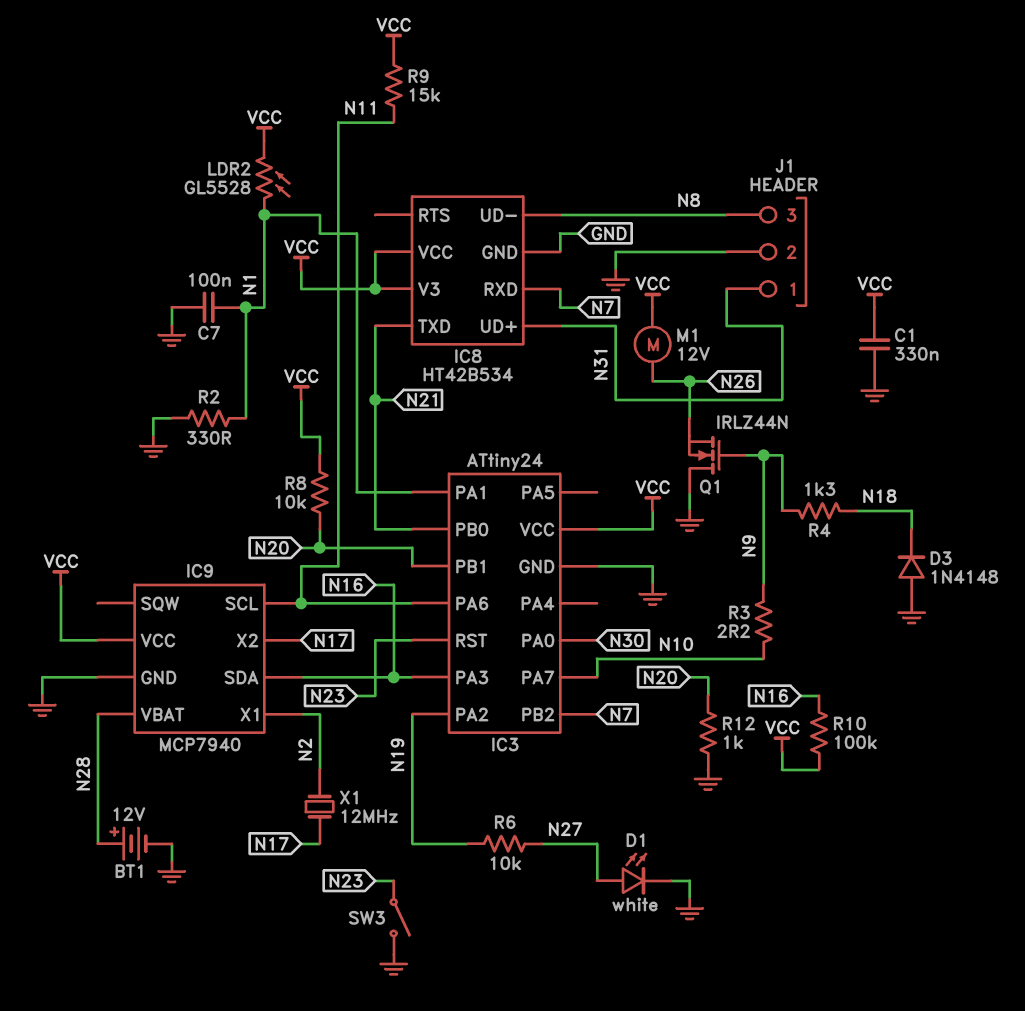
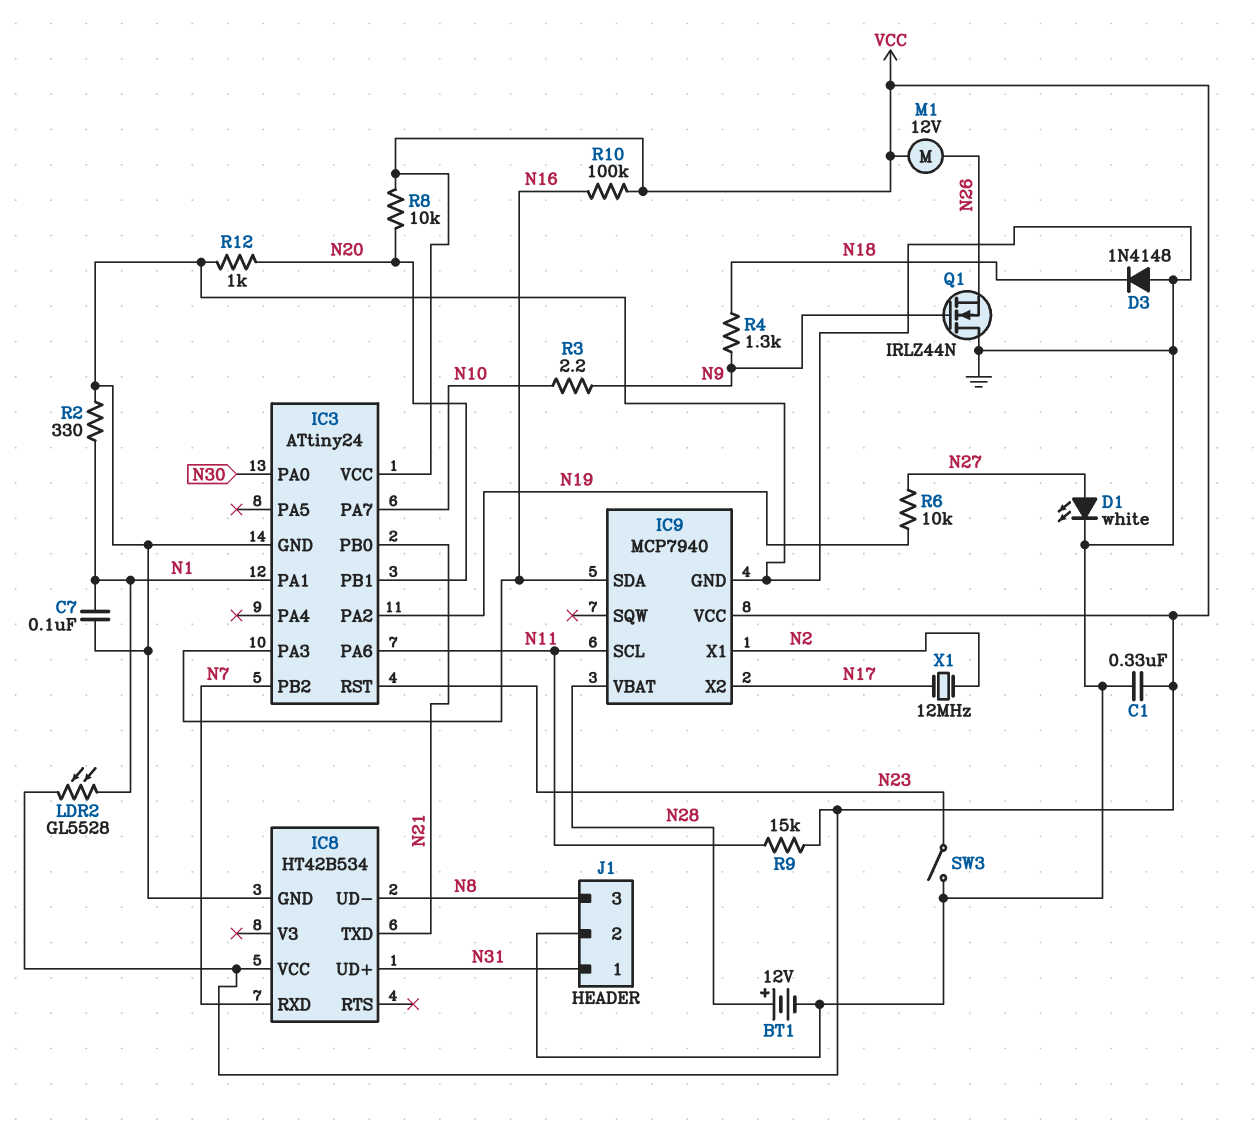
IC8 pin V3: VCC -> none

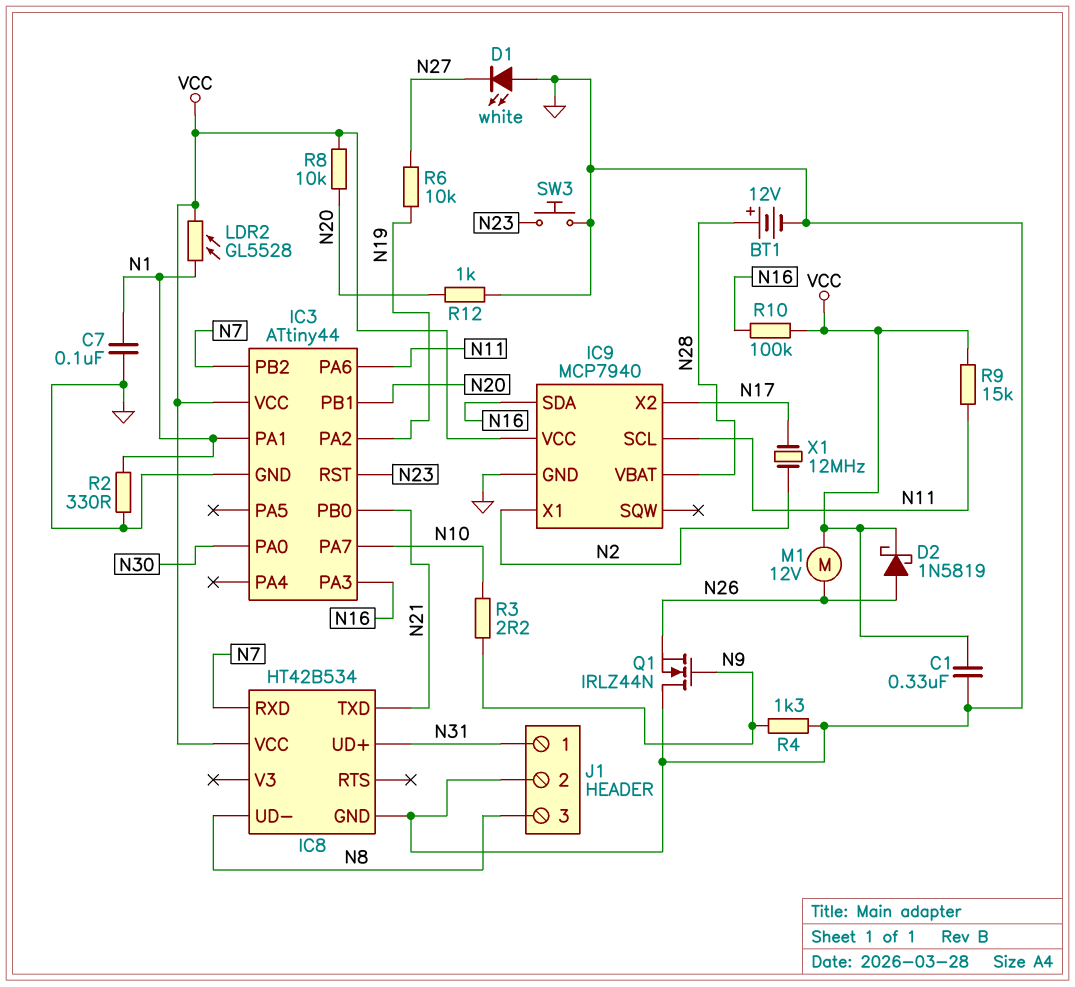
D1: LED white (A N27, K GND) -> LED white (A GND, K N27)
D2: none -> schottky 1N5819 (A N26, K VCC)
D3: diode 1N4148 (A GND, K N18) -> none
IC3: ATtiny24 -> ATtiny44
R4: 1.3k (N9, N18) -> 1.3k (GND, N9)
SW3: switch (GND, N23) -> button (GND, N23)

